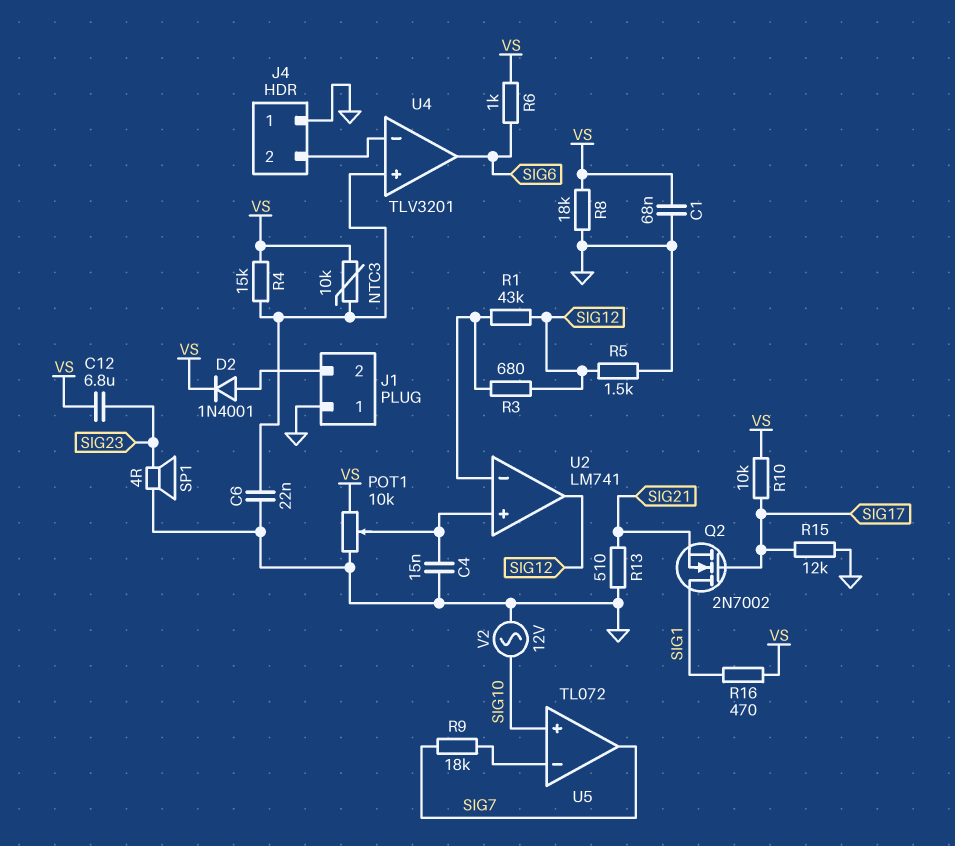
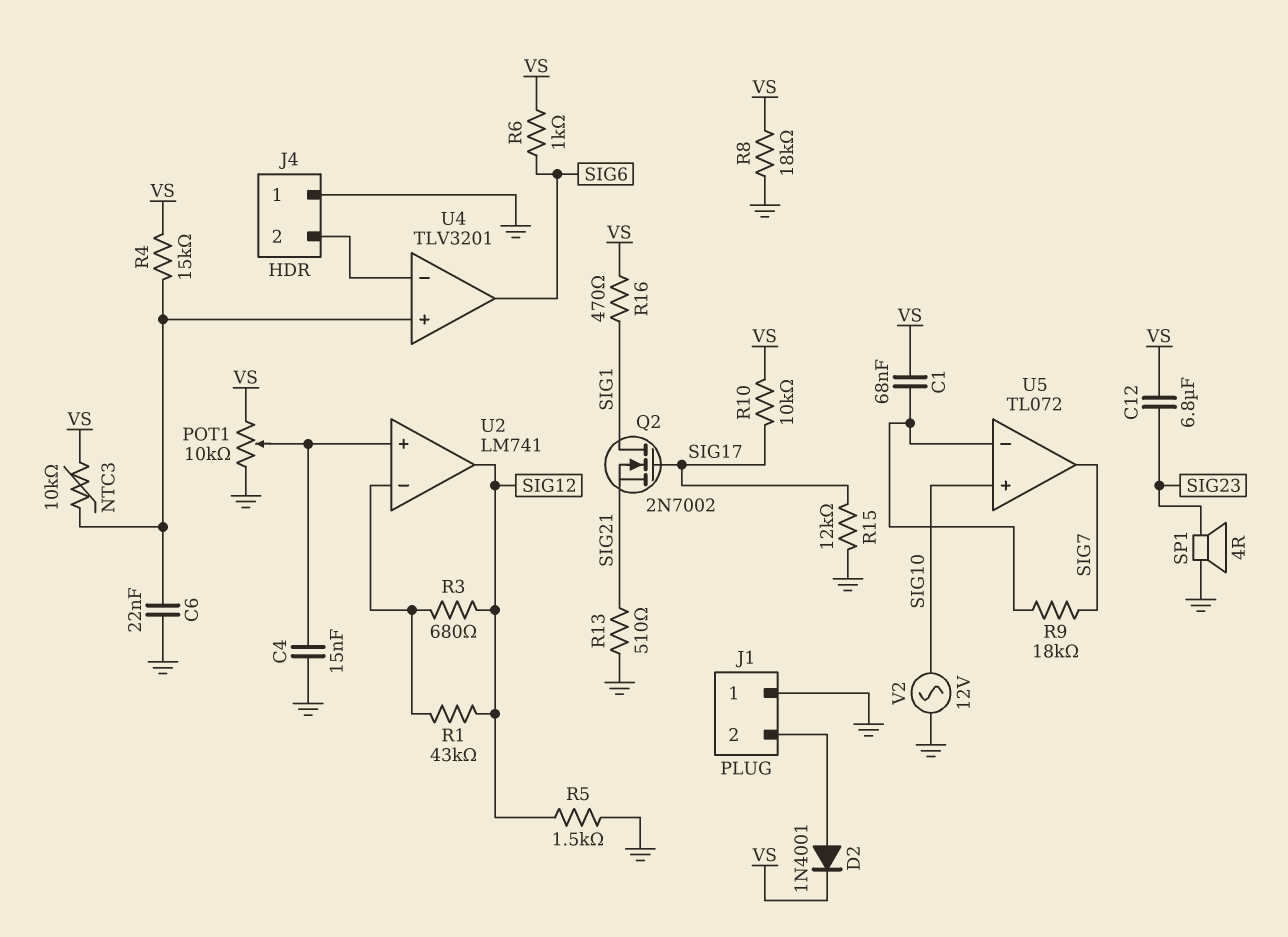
C1: 68nF (GND, VS) -> 68nF (U5/in-, VS)

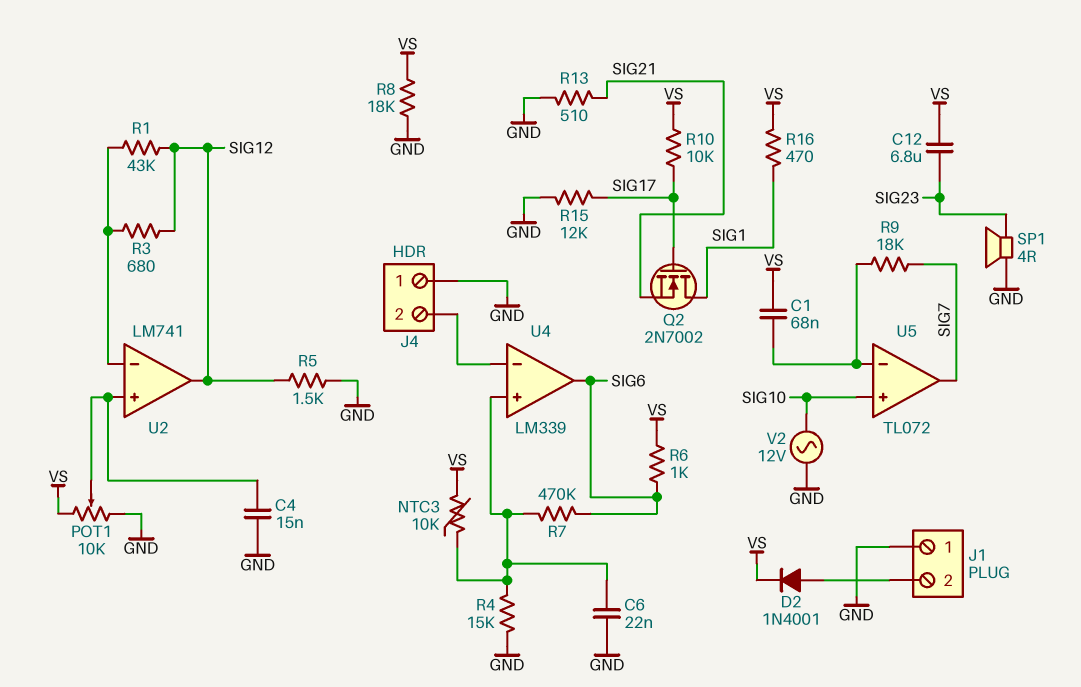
R4: 15k (U4/in+, VS) -> 15k (GND, U4/in+)
R7: none -> 470k (SIG6, U4/in+)
U4: TLV3201 -> LM339

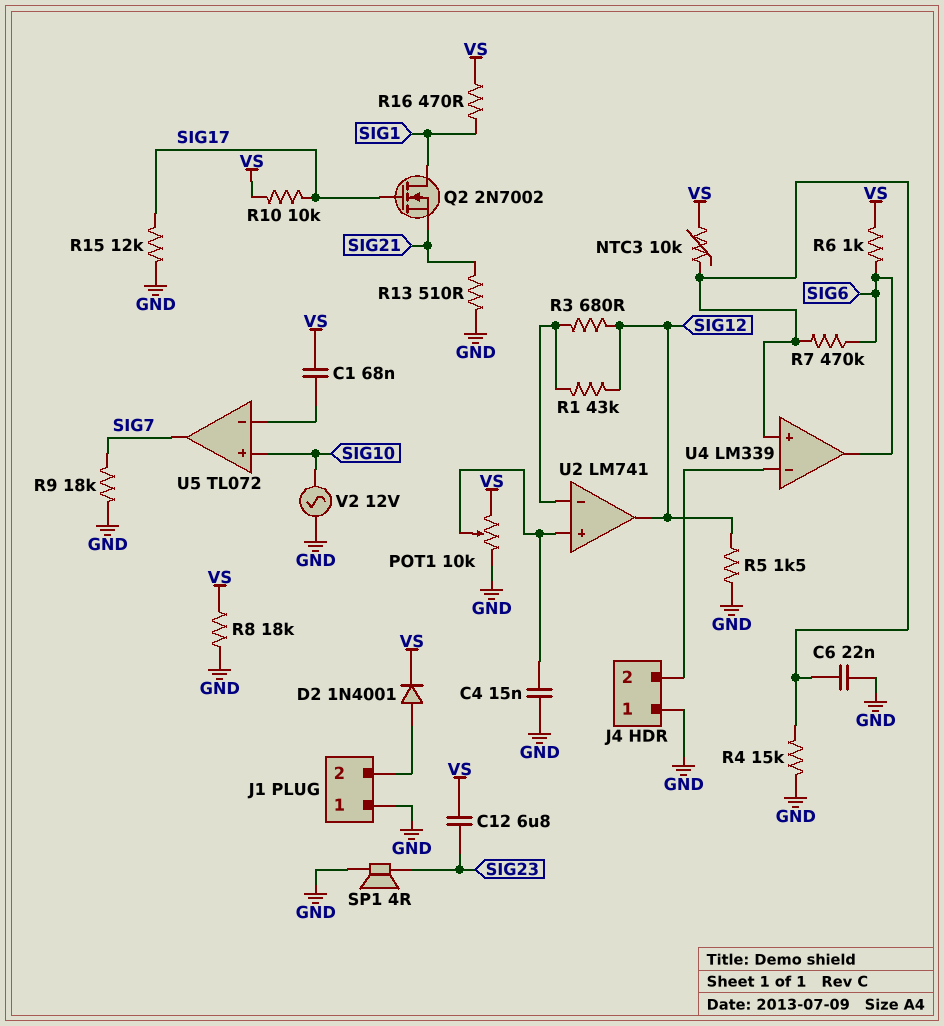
R9: 18k (SIG7, U5/in-) -> 18k (GND, SIG7)

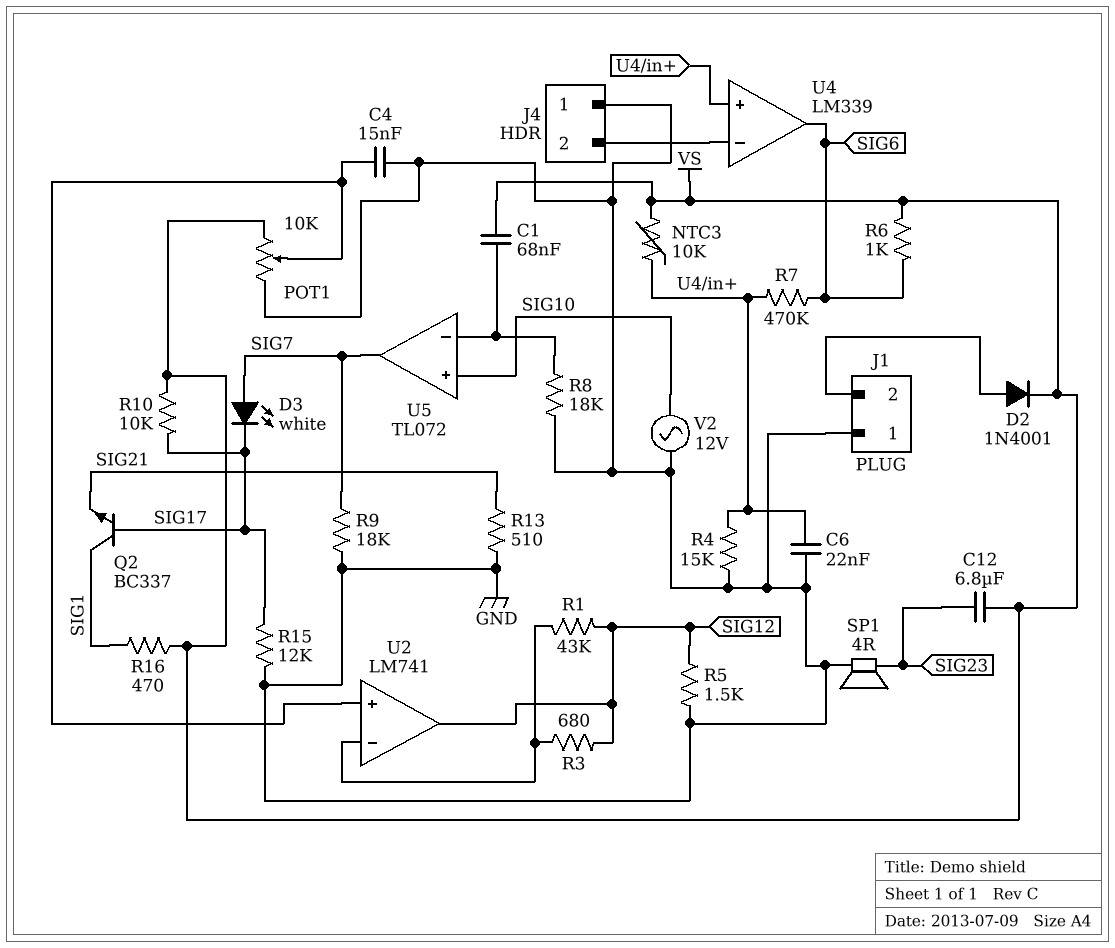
D3: none -> LED white (A SIG7, K SIG17)
Q2: NMOS 2N7002 (G SIG17, D SIG1, S SIG21) -> NPN BC337 (B SIG17, C SIG1, E SIG21)
R8: 18k (GND, VS) -> 18k (GND, U5/in-)

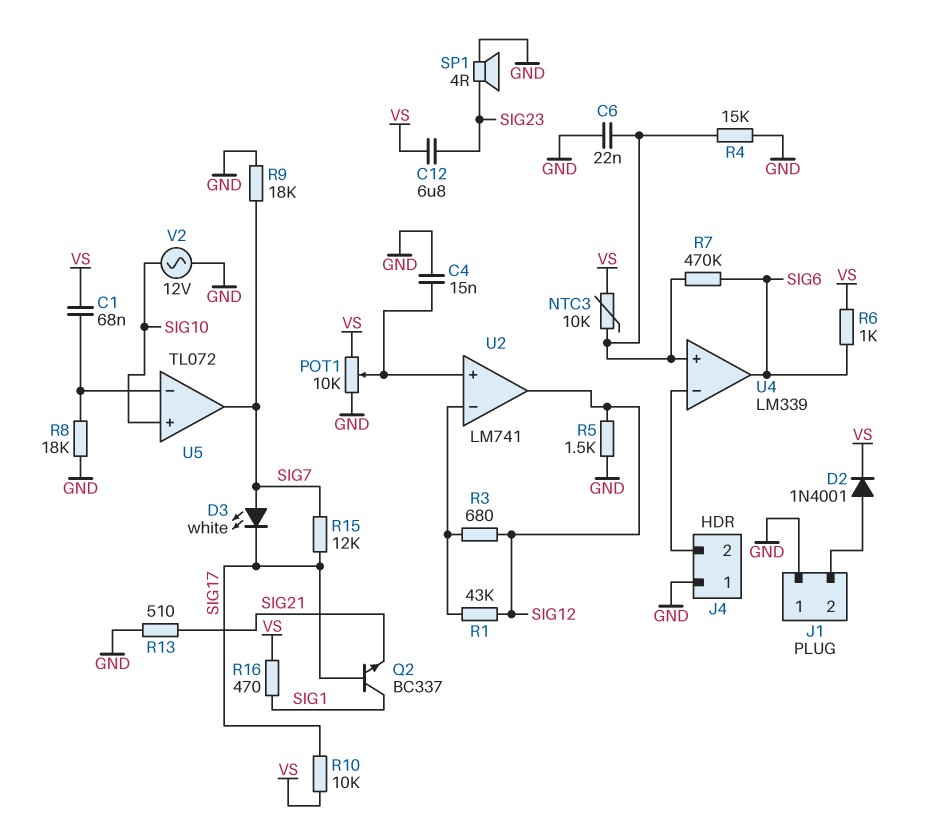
R15: 12k (GND, SIG17) -> 12k (SIG7, SIG17)

